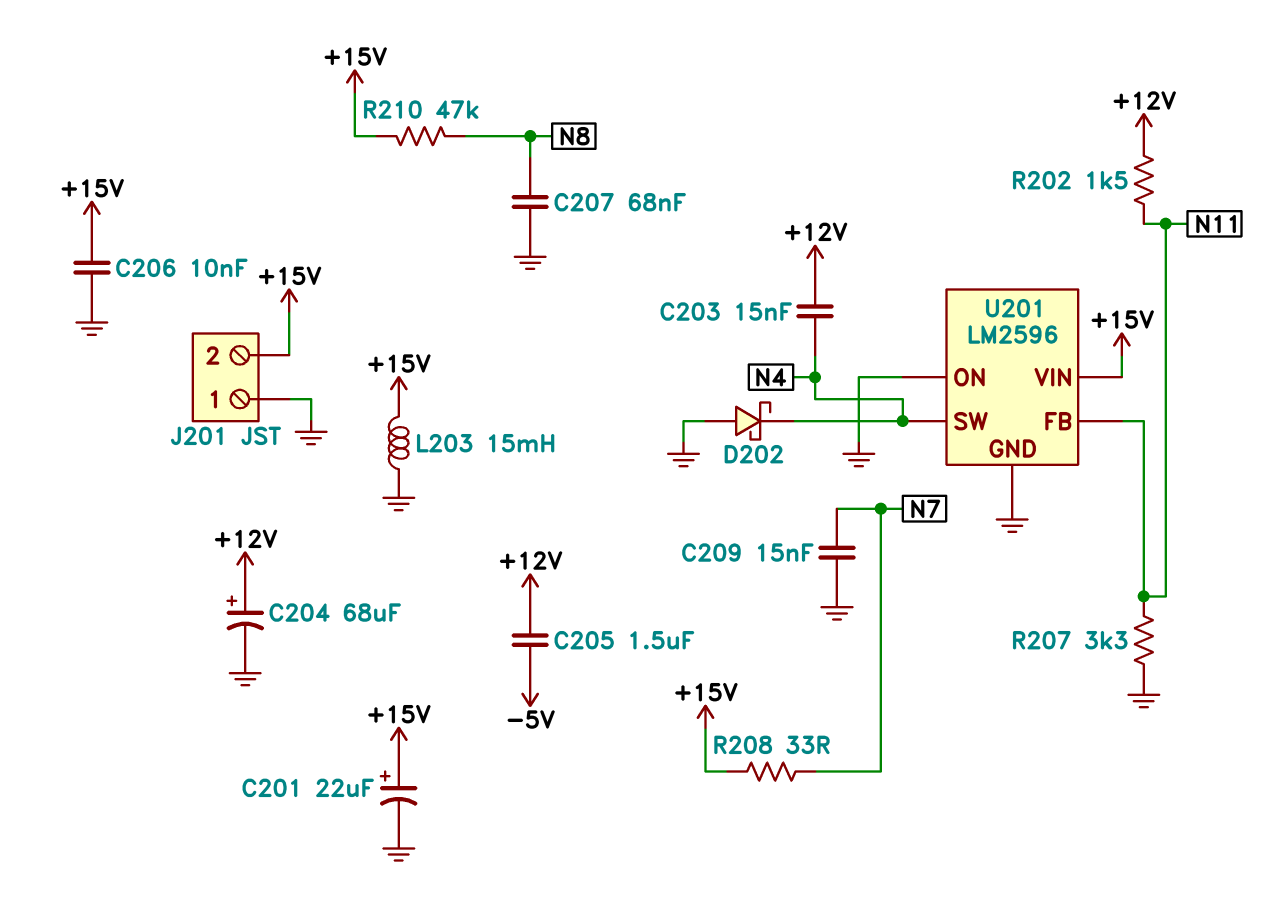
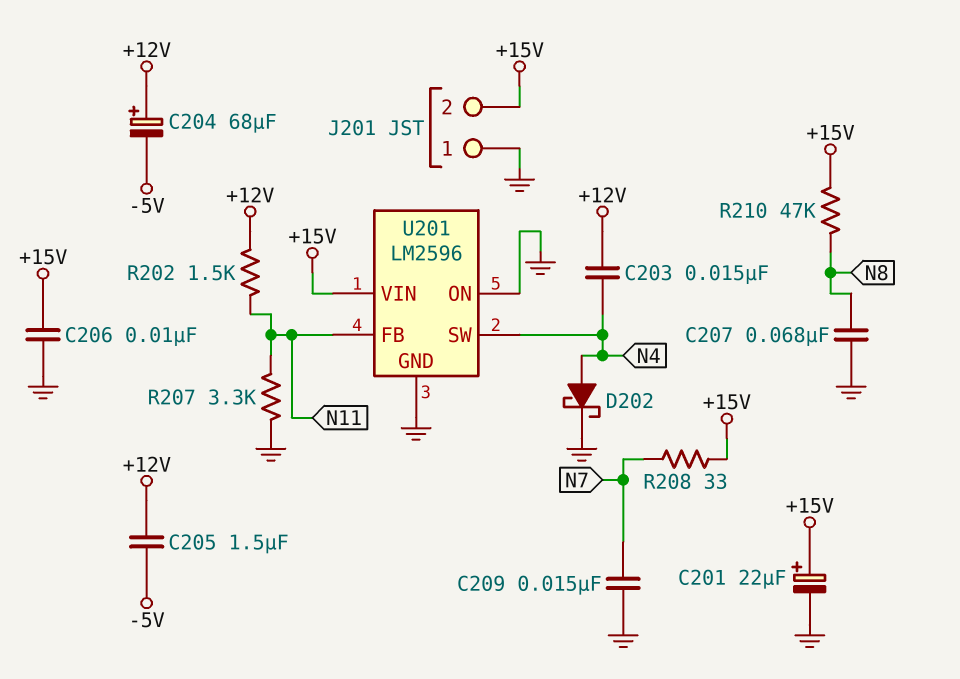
C204: 68uF (plus +12V, minus GND) -> 68uF (plus +12V, minus -5V)
D202: schottky (A GND, K N4) -> schottky (A N4, K GND)
L203: 15mH (+15V, GND) -> none

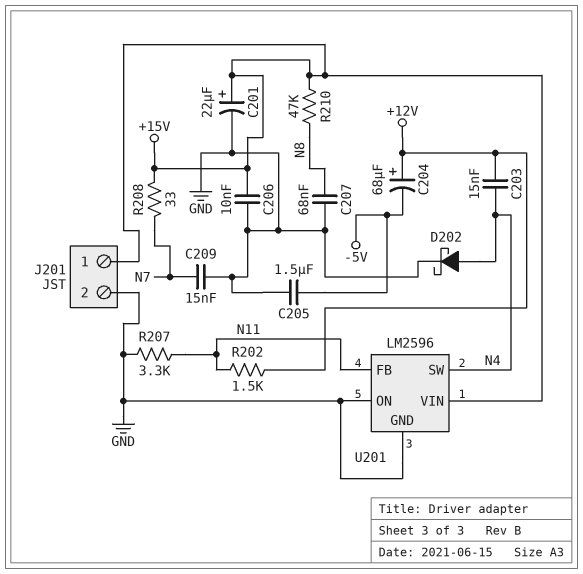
C205: 1.5uF (+12V, -5V) -> 1.5uF (-5V, GND)
J201 pin 1: GND -> +15V
J201 pin 2: +15V -> GND

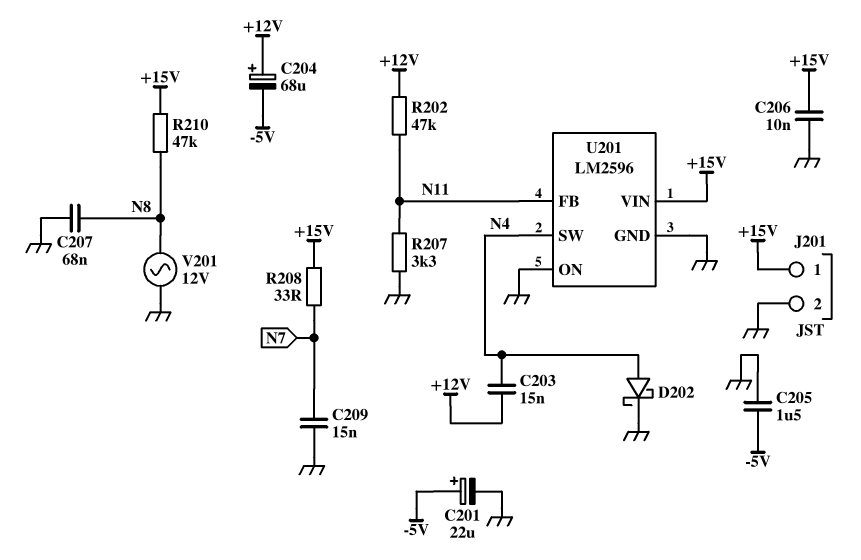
C201: 22uF (plus +15V, minus GND) -> 22uF (plus -5V, minus GND)
R202: 1.5k (+12V, N11) -> 47k (+12V, N11)
V201: none -> AC 12V (GND, N8)

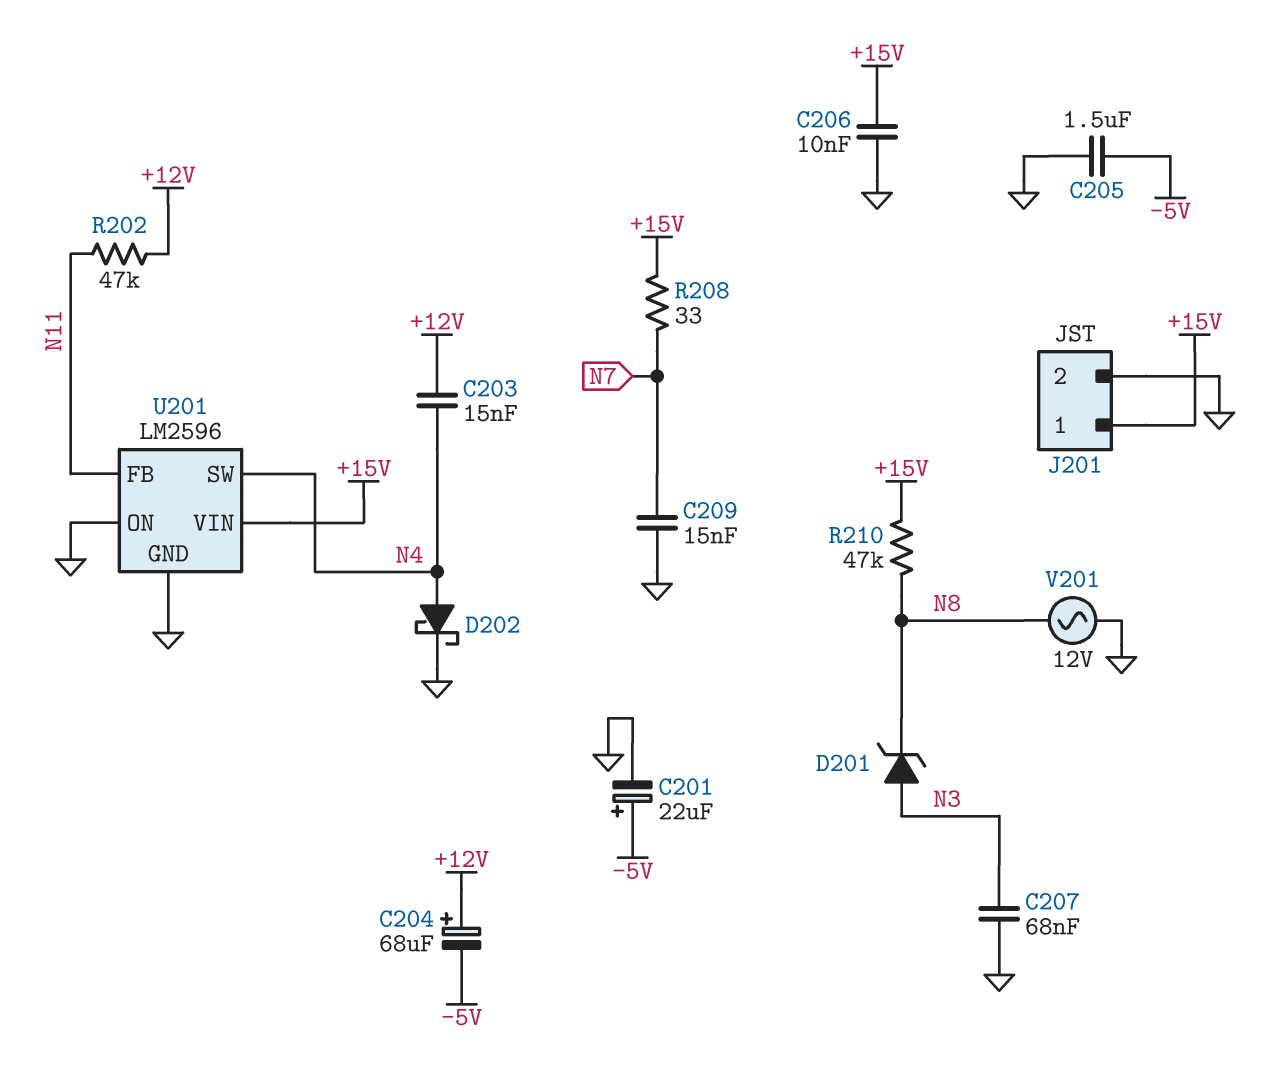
C207: 68nF (GND, N8) -> 68nF (GND, N3)
D201: none -> zener (A N3, K N8)
R207: 3.3k (GND, N11) -> none

